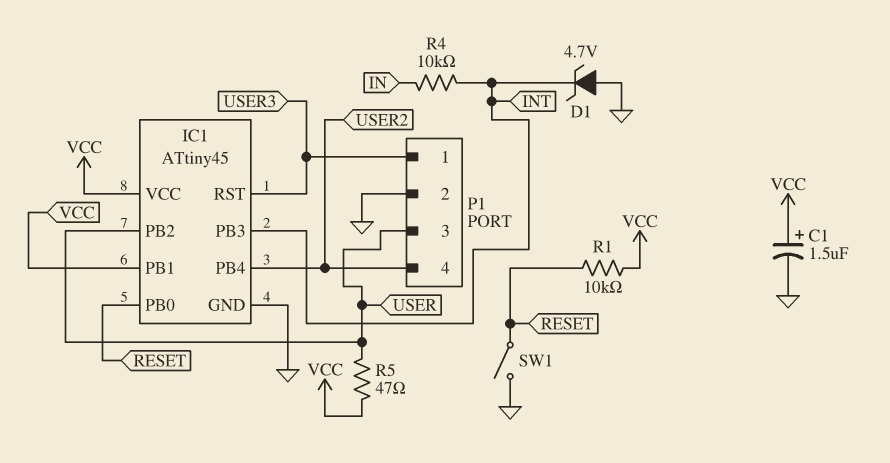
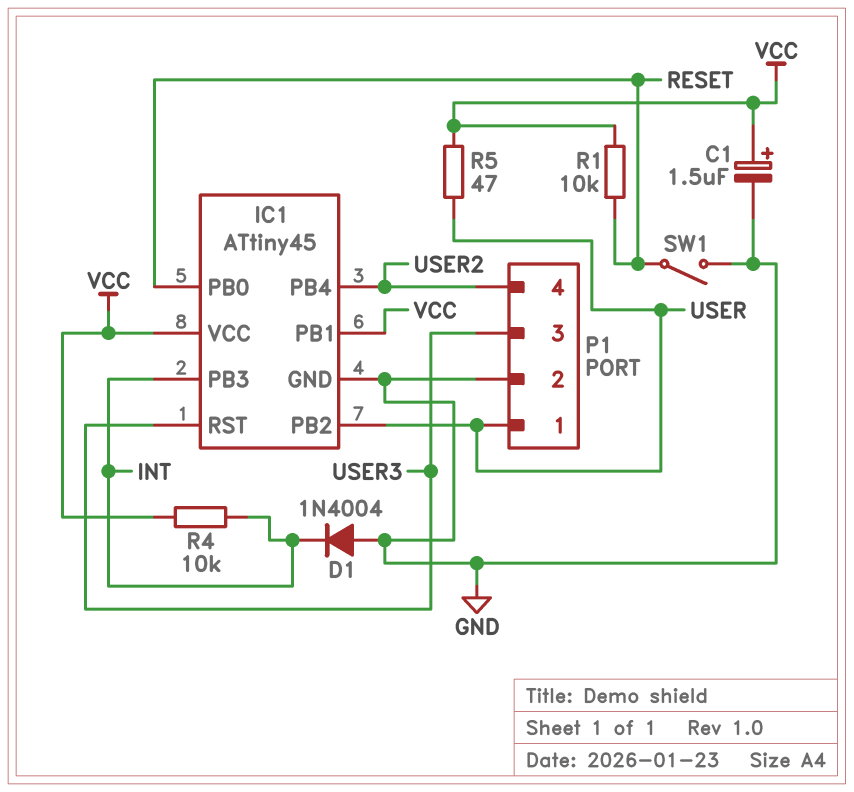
D1: zener 4.7V (A GND, K INT) -> diode 1N4004 (A GND, K INT)
P1 pin 1: USER3 -> USER
P1 pin 3: USER -> USER3
R4: 10k (IN, INT) -> 10k (INT, VCC)

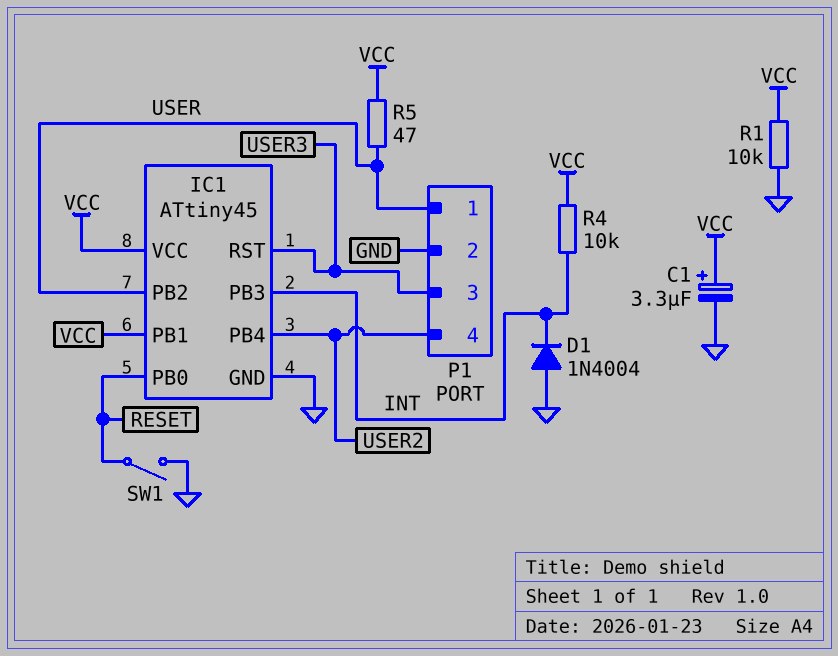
C1: 1.5uF (plus VCC, minus GND) -> 3.3uF (plus VCC, minus GND)
R1: 10k (RESET, VCC) -> 10k (GND, VCC)

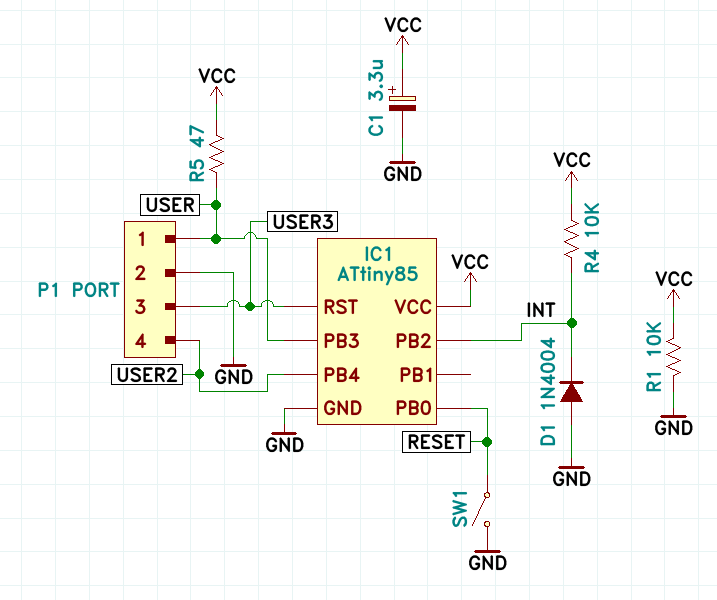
IC1: ATtiny45 -> ATtiny85
IC1 pin PB1: VCC -> none
IC1 pin PB2: USER -> INT
IC1 pin PB3: INT -> USER

